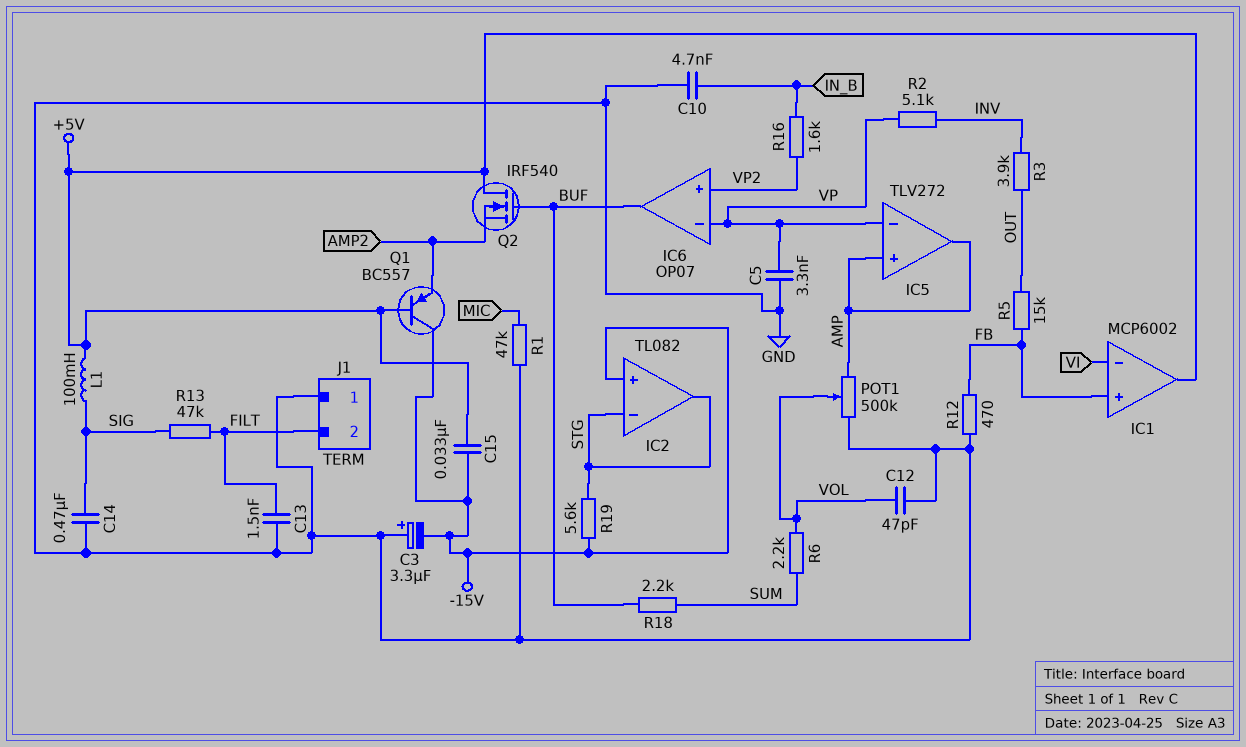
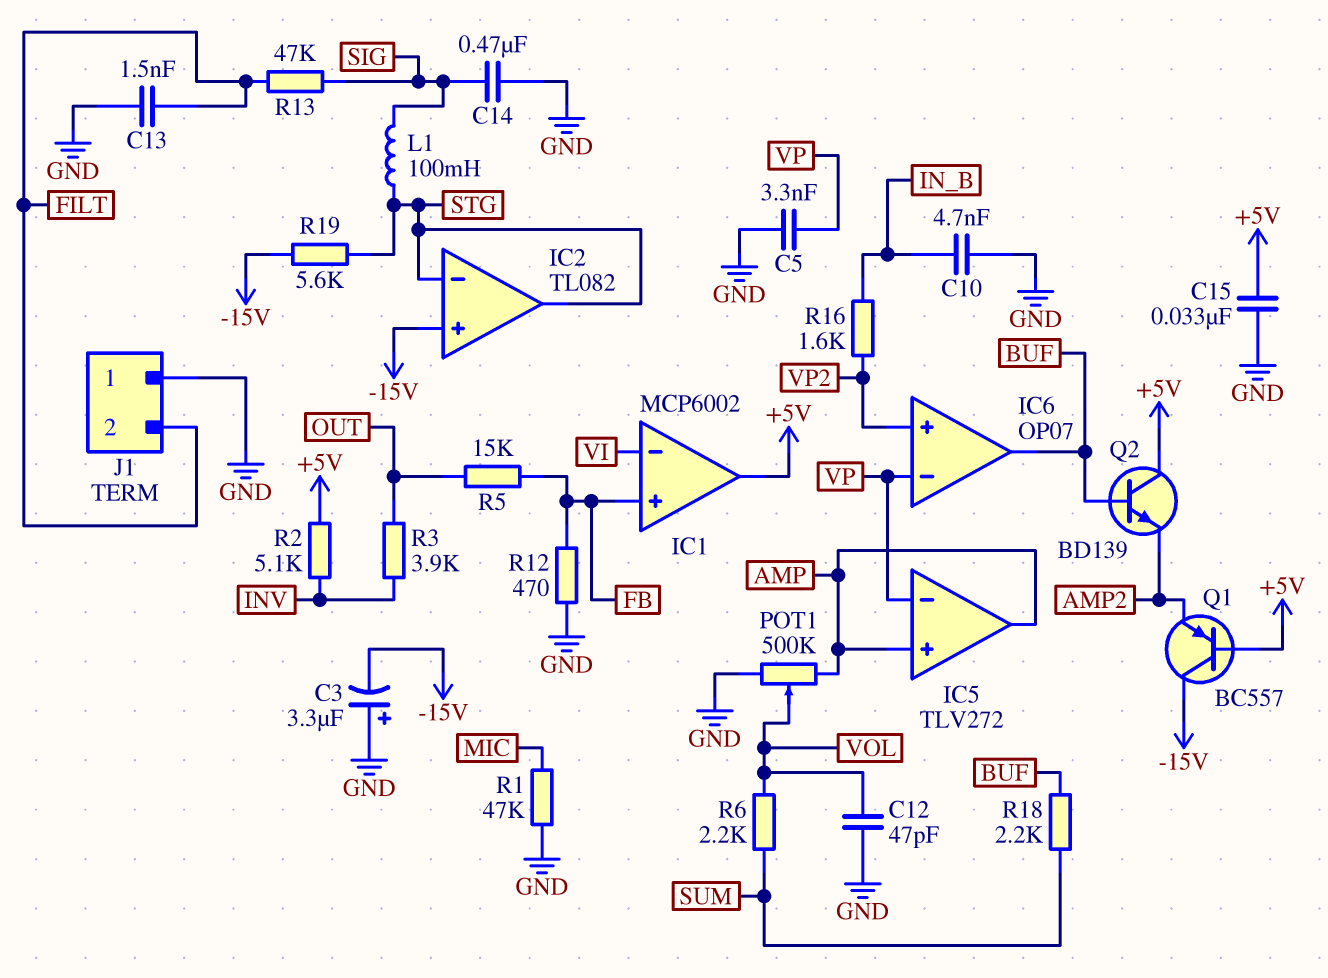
C15: 33nF (+5V, -15V) -> 33nF (+5V, GND)
L1: 100mH (+5V, SIG) -> 100mH (SIG, STG)
Q2: NMOS IRF540 (G BUF, D +5V, S AMP2) -> NPN BD139 (B BUF, C +5V, E AMP2)
R2: 5.1k (INV, VP) -> 5.1k (+5V, INV)

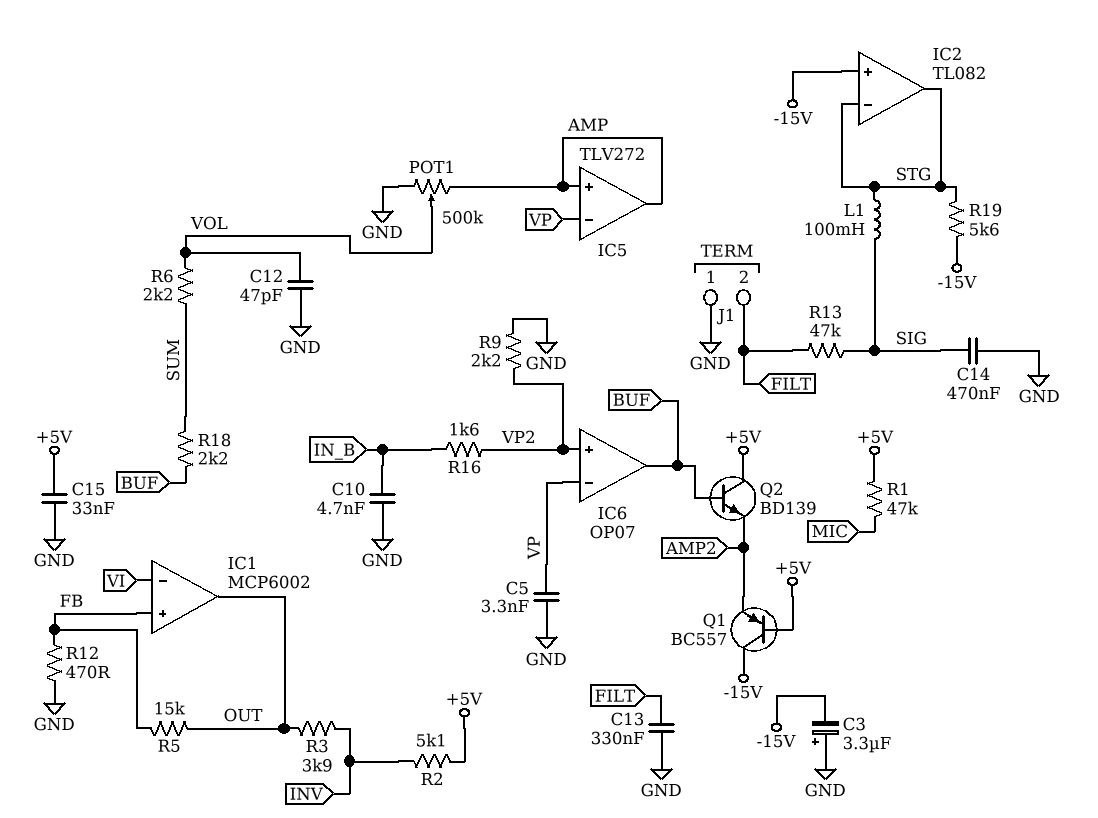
C13: 1.5nF (FILT, GND) -> 330nF (FILT, GND)
IC1 pin out: +5V -> OUT
R1: 47k (GND, MIC) -> 47k (+5V, MIC)
R9: none -> 2.2k (GND, VP2)

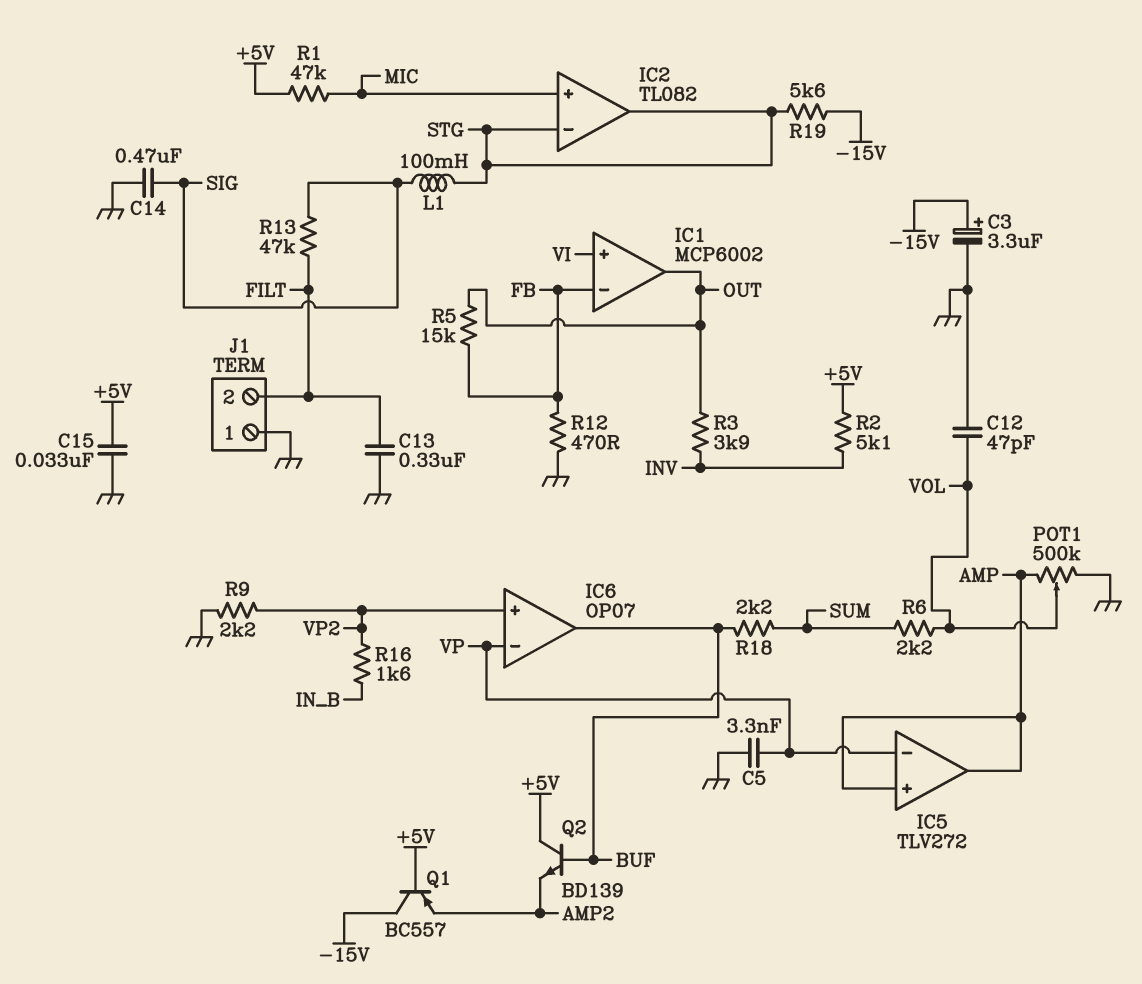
C3: 3.3uF (plus GND, minus -15V) -> 3.3uF (plus -15V, minus GND)
C10: 4.7nF (GND, IN_B) -> none
IC1 pin in+: FB -> VI
IC1 pin in-: VI -> FB
IC2 pin in+: -15V -> MIC

